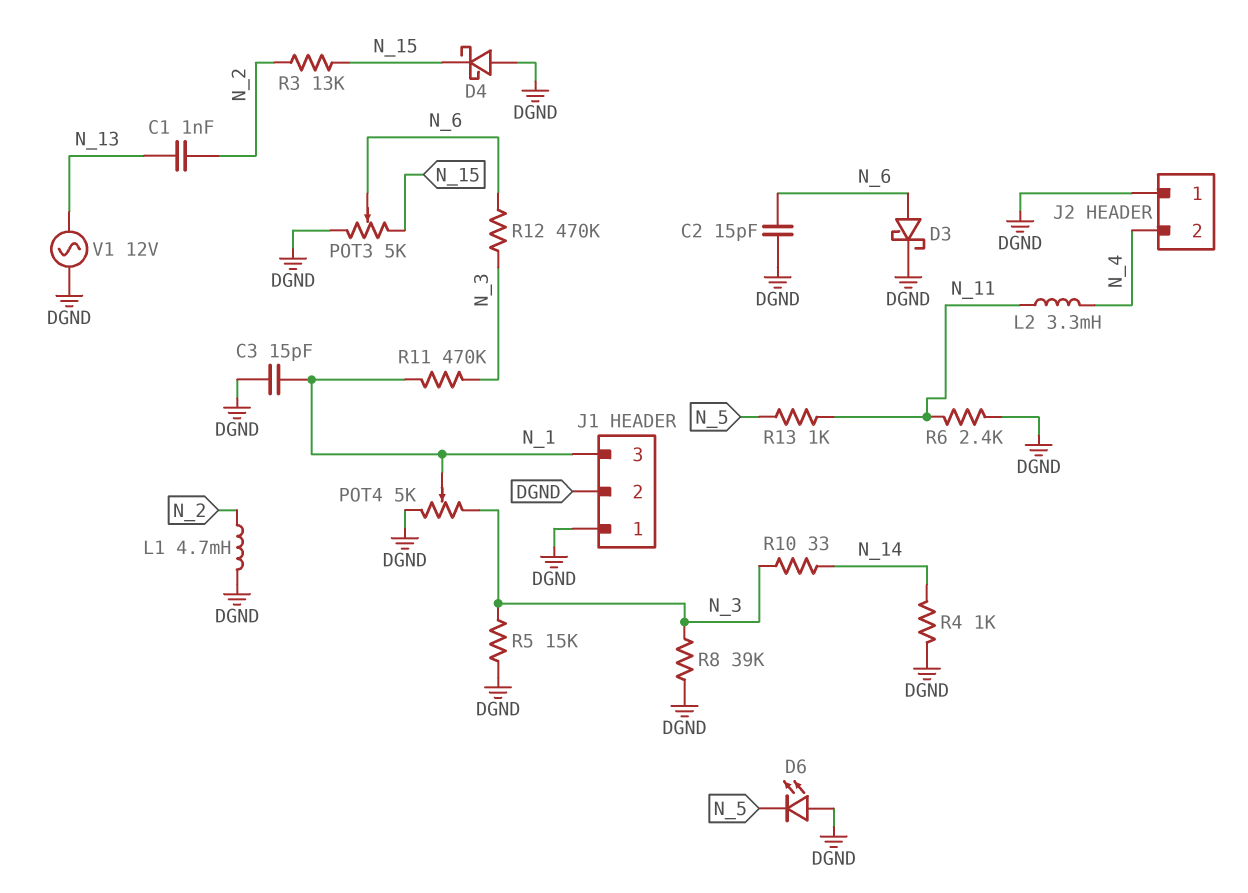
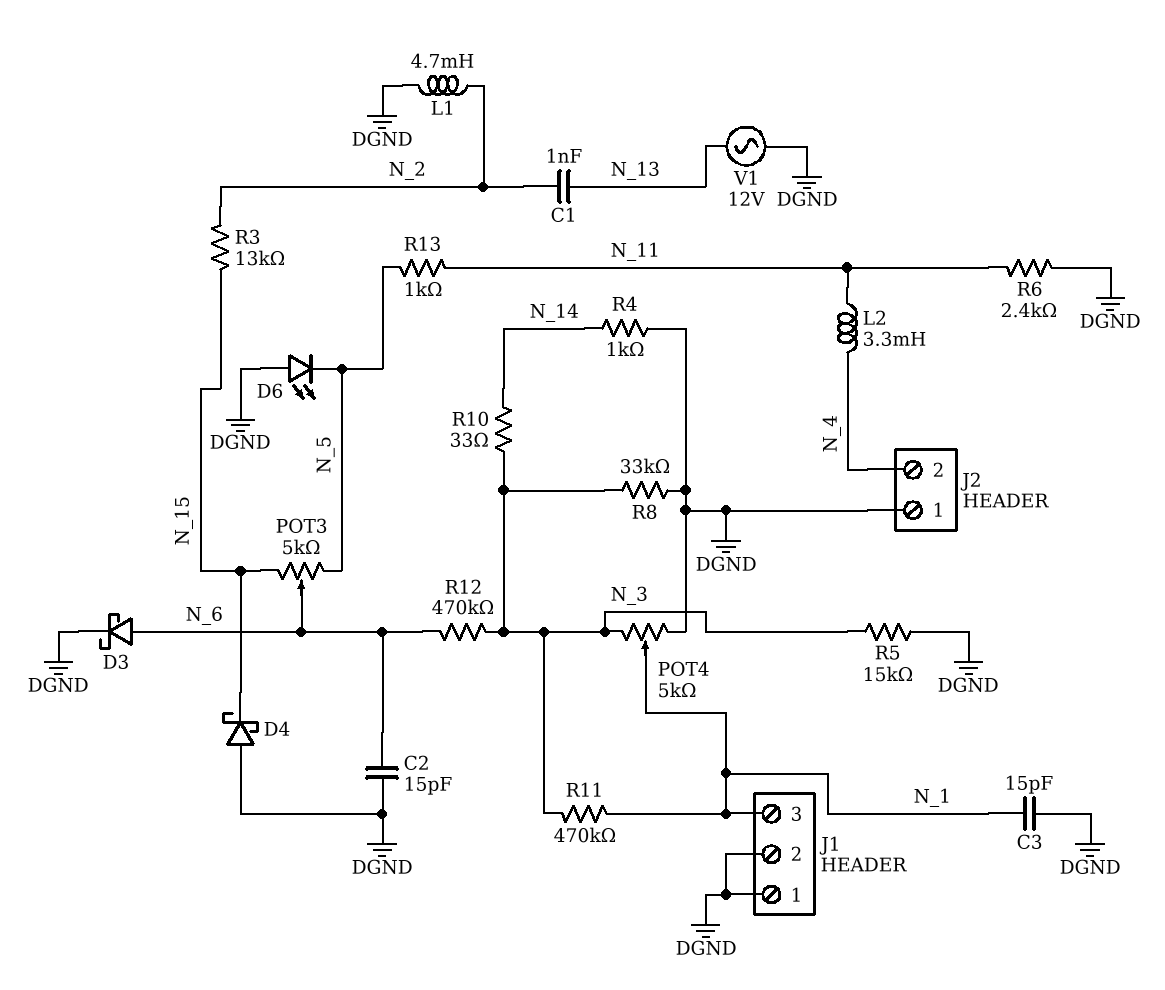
POT3: 5k (DGND, N_15, wiper N_6) -> 5k (N_5, N_15, wiper N_6)
R8: 39k (DGND, N_3) -> 33k (DGND, N_3)

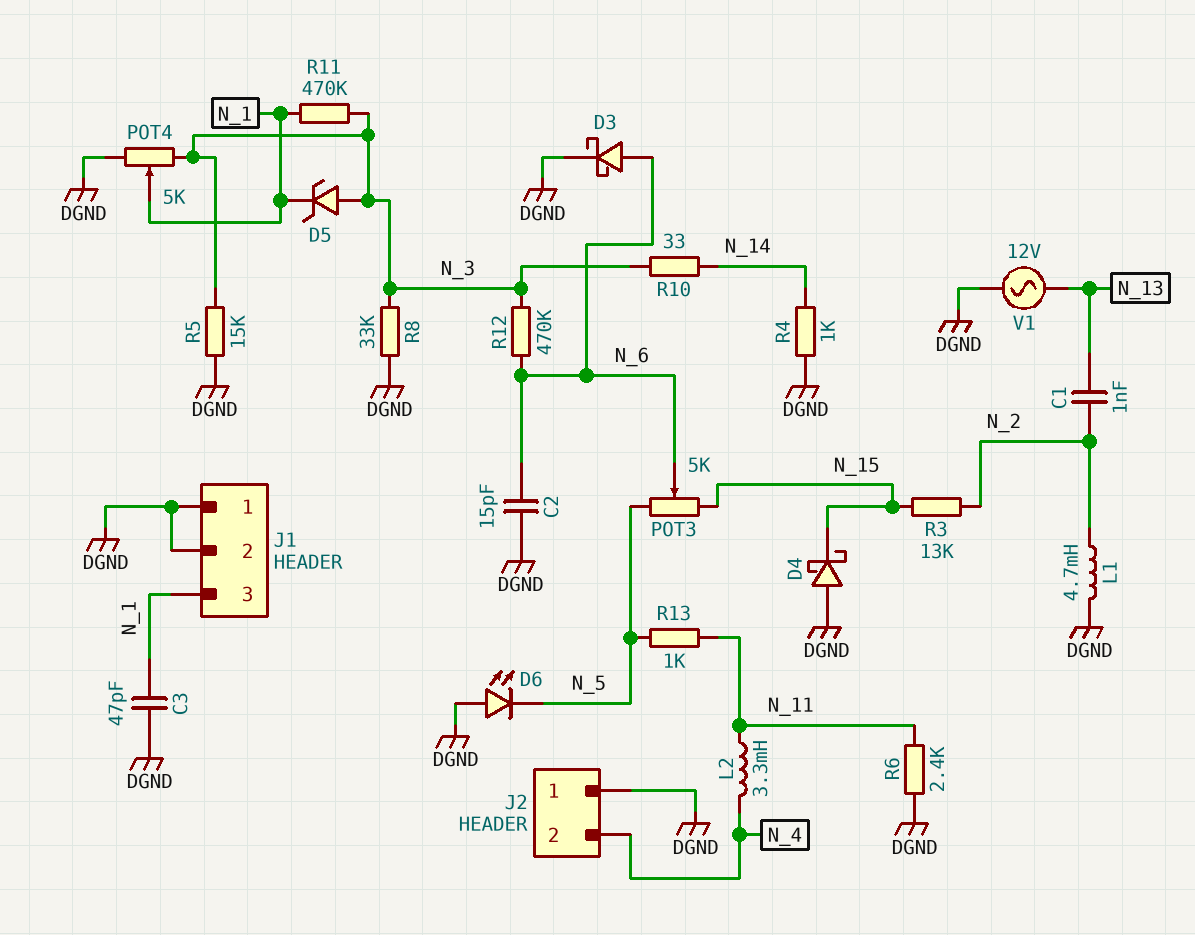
C3: 15pF (DGND, N_1) -> 47pF (DGND, N_1)
D5: none -> zener (A N_3, K N_1)

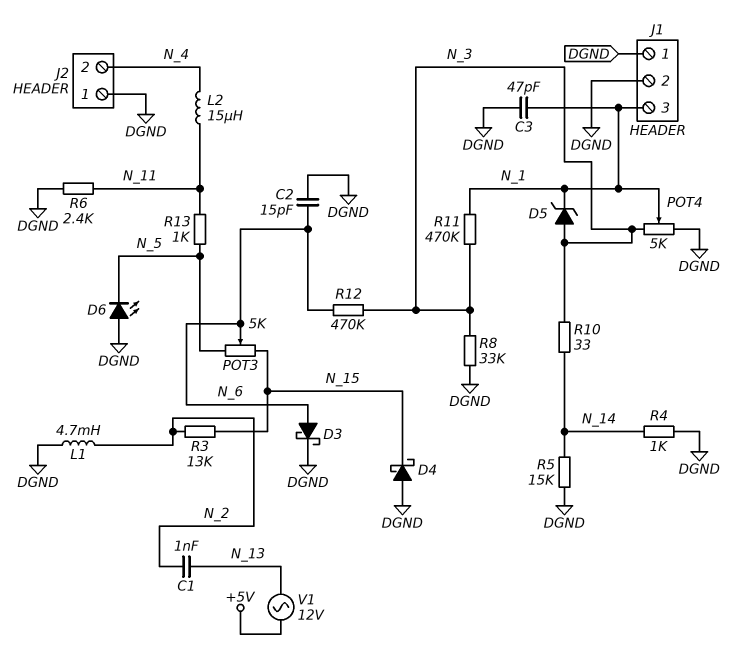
L2: 3.3mH (N_4, N_11) -> 15uH (N_4, N_11)
R5: 15k (DGND, N_3) -> 15k (DGND, N_14)
V1: AC 12V (DGND, N_13) -> AC 12V (+5V, N_13)

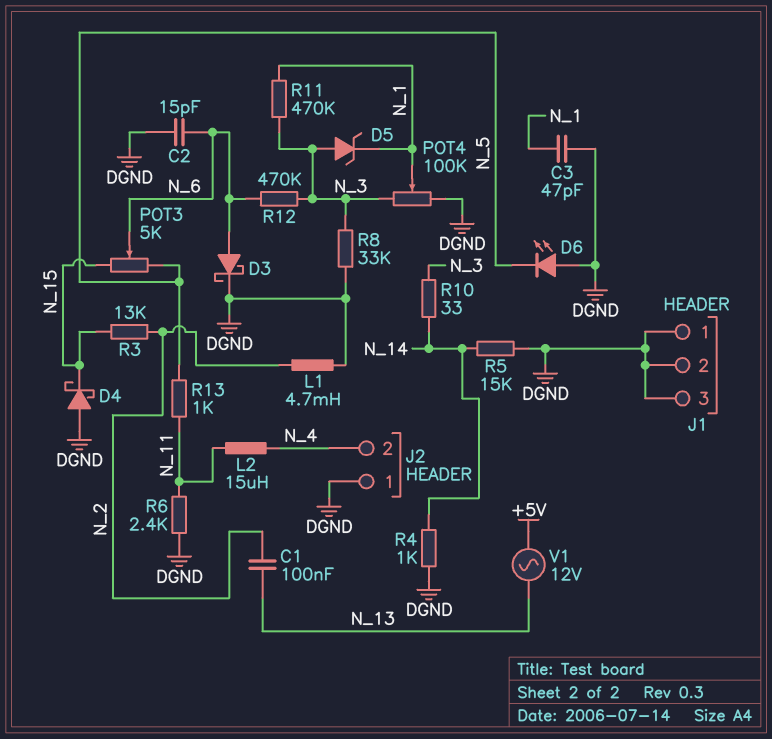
C1: 1nF (N_2, N_13) -> 100nF (N_2, N_13)
J1 pin 3: N_1 -> DGND
POT4: 5k (DGND, N_3, wiper N_1) -> 100k (DGND, N_3, wiper N_1)

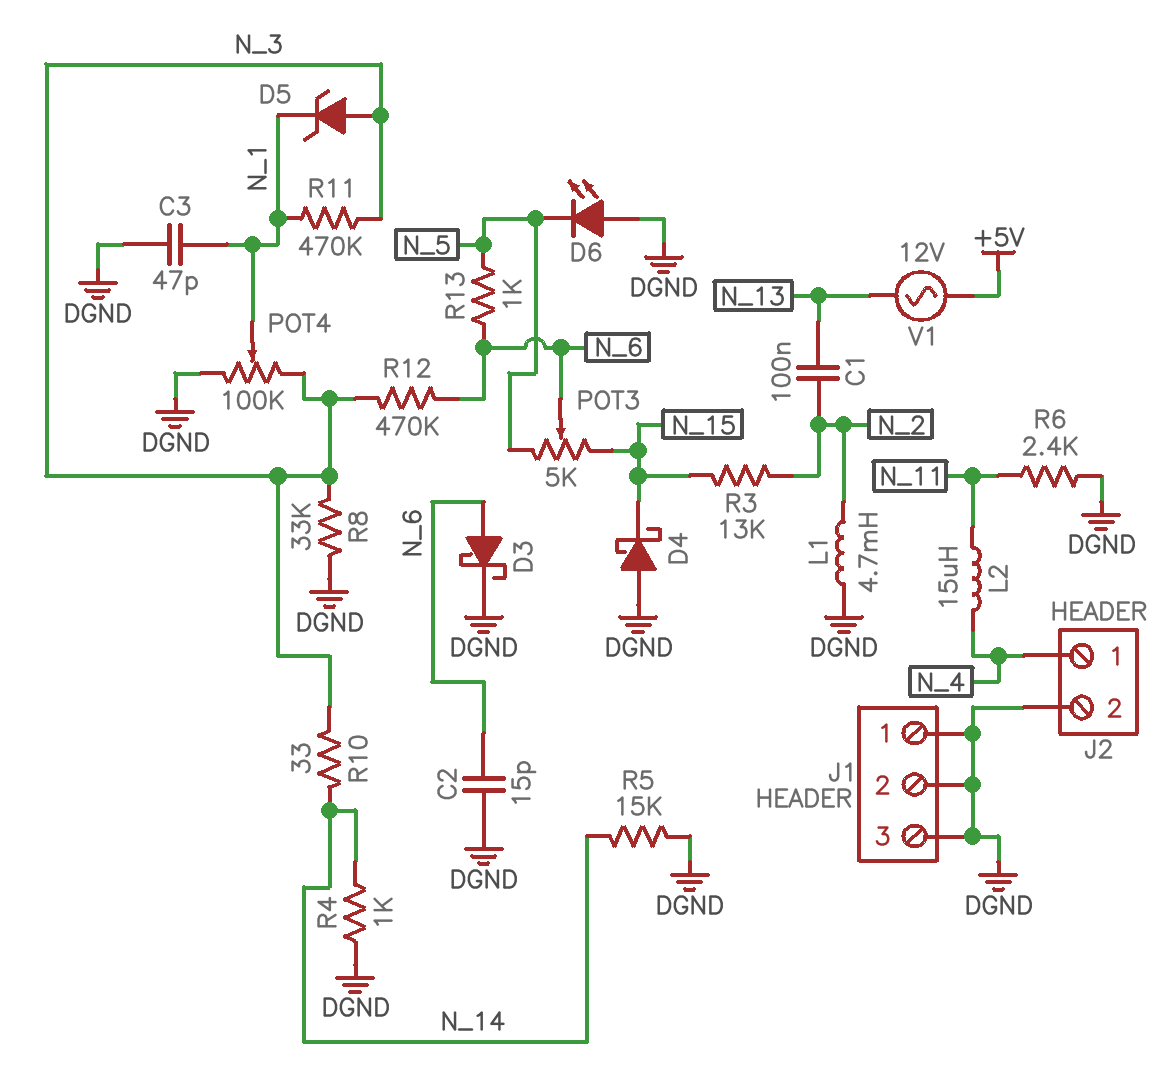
J2 pin 1: DGND -> N_4
J2 pin 2: N_4 -> DGND
R13: 1k (N_5, N_11) -> 1k (N_5, N_6)

